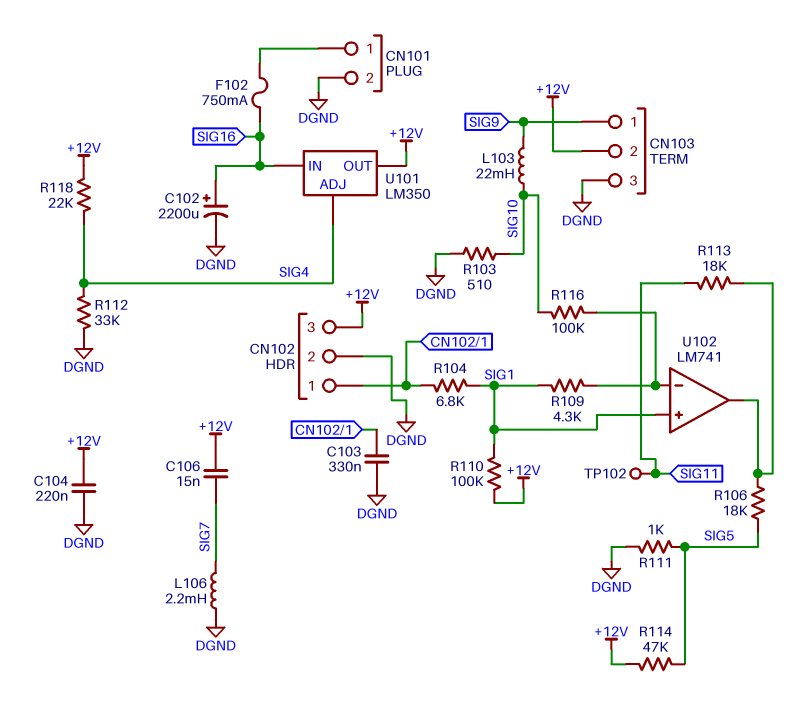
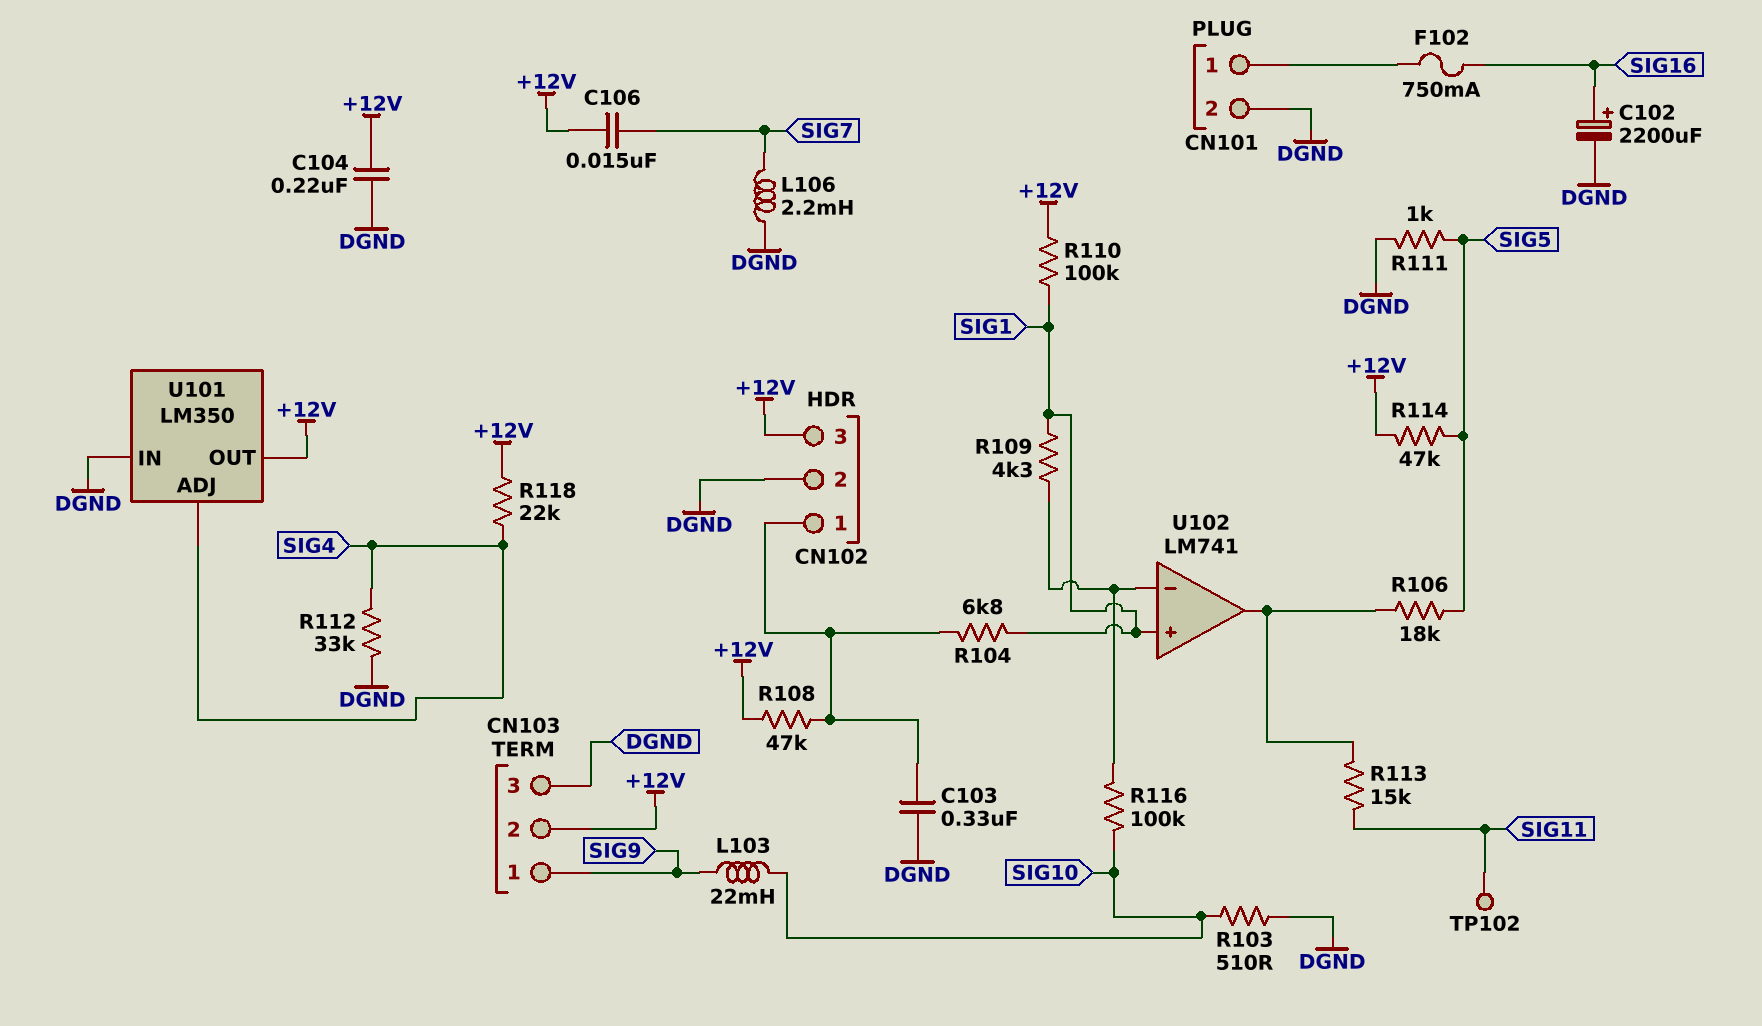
R108: none -> 47k (+12V, CN102/1)
R113: 18k (SIG11, U102/out) -> 15k (SIG11, U102/out)
U101 pin IN: SIG16 -> DGND

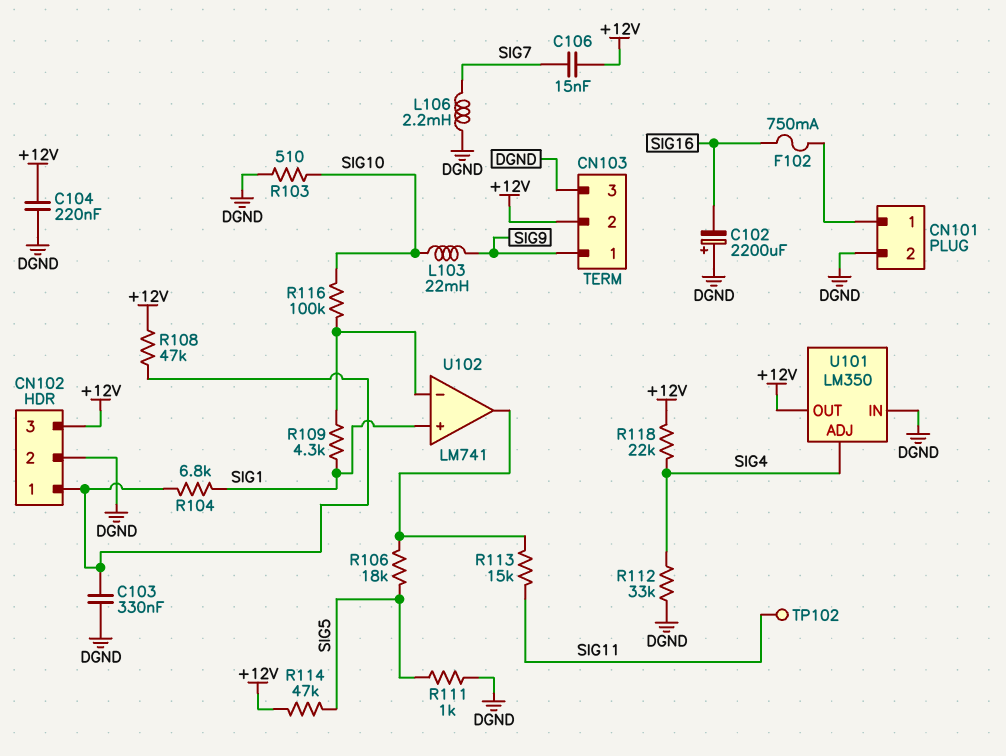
C102: 2200uF (plus SIG16, minus DGND) -> 2200uF (plus DGND, minus SIG16)
R110: 100k (+12V, SIG1) -> none

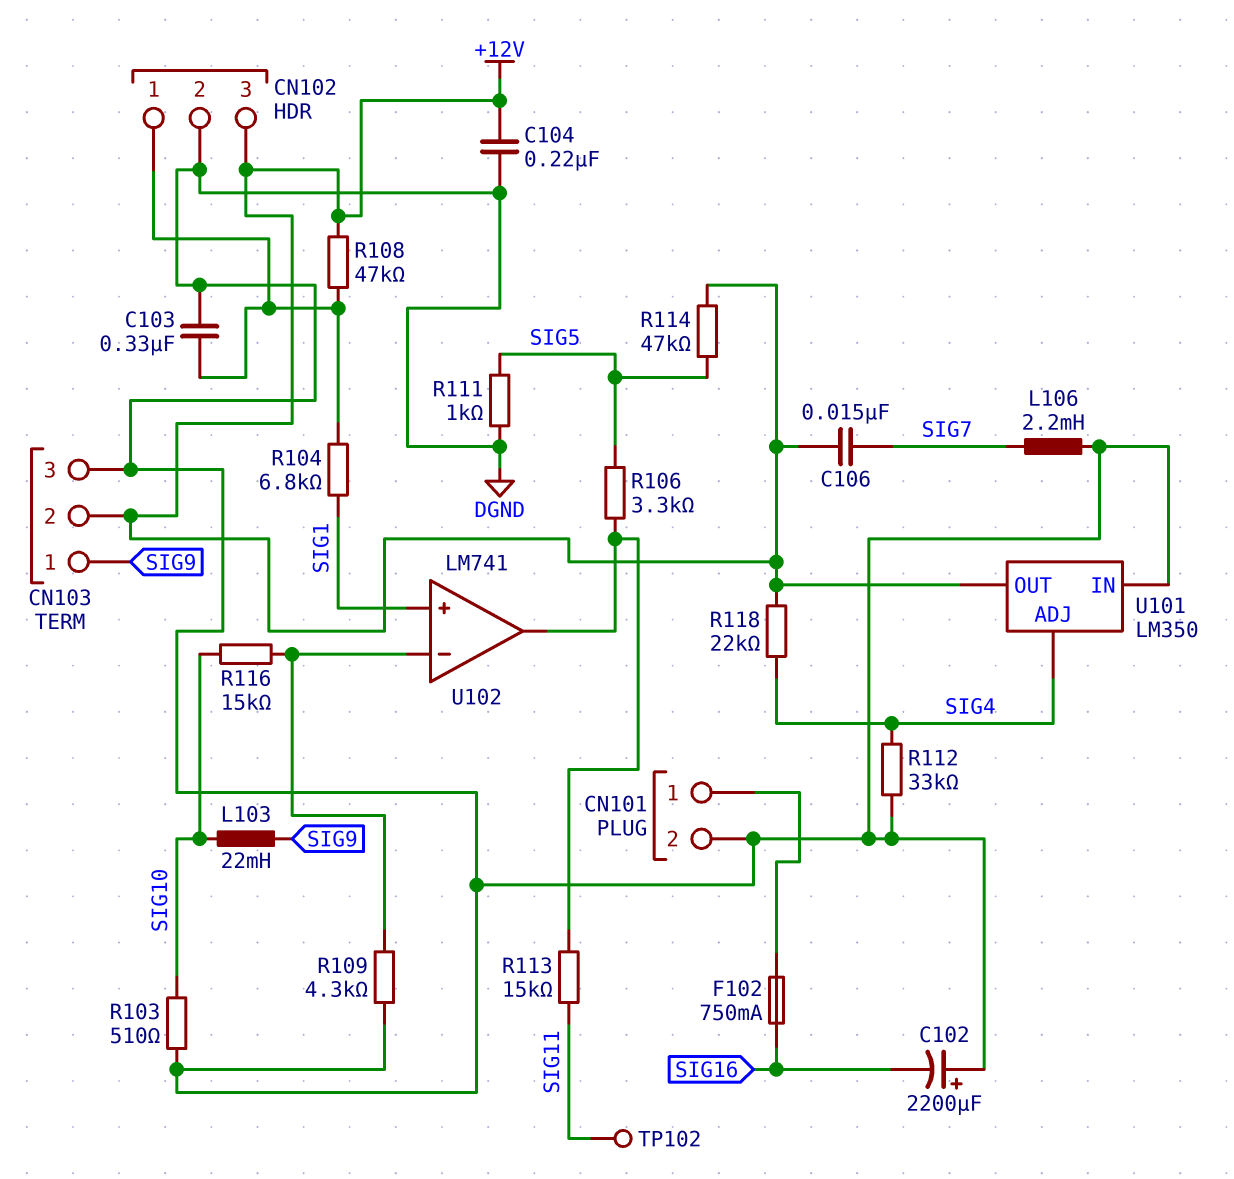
R106: 18k (SIG5, U102/out) -> 3.3k (SIG5, U102/out)
R109: 4.3k (SIG1, U102/in-) -> 4.3k (DGND, U102/in-)
R116: 100k (SIG10, U102/in-) -> 15k (SIG10, U102/in-)

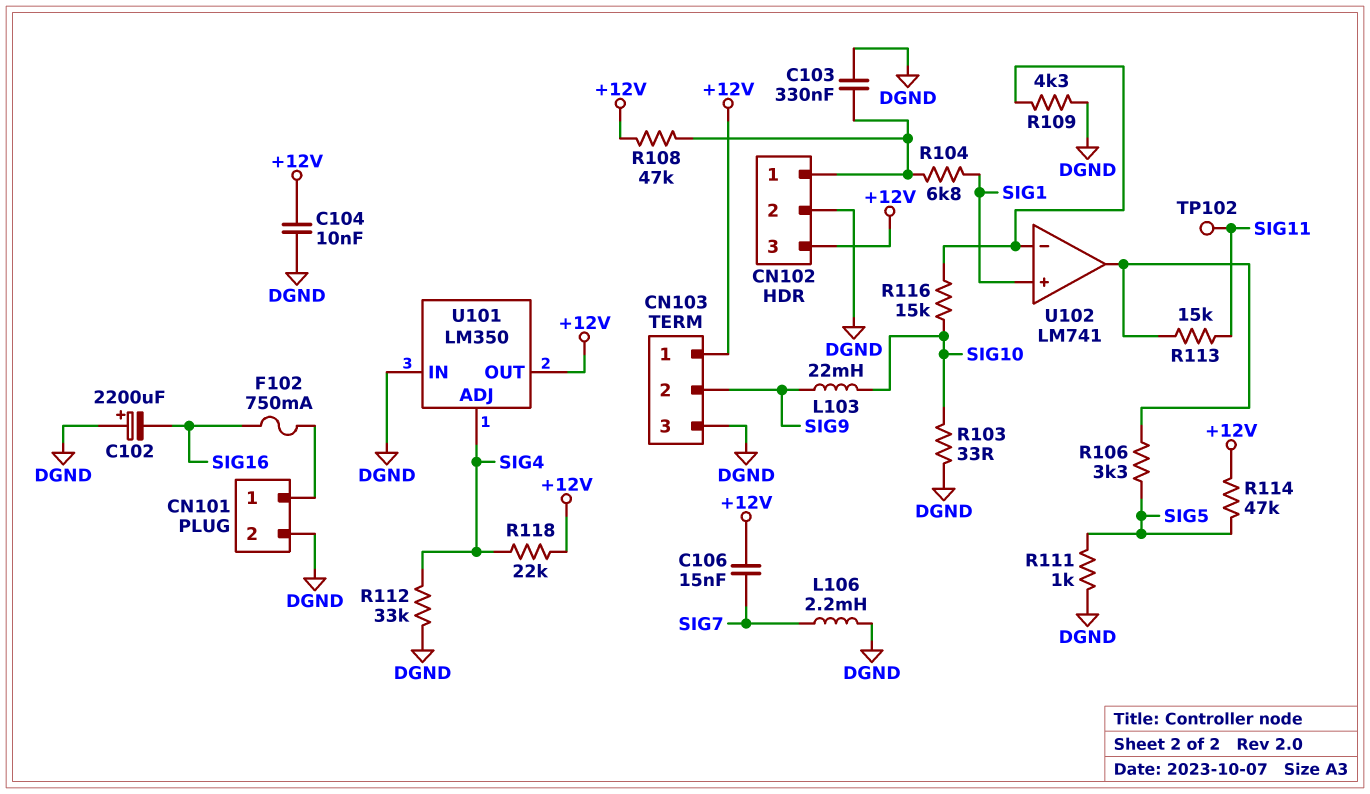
C104: 220nF (+12V, DGND) -> 10nF (+12V, DGND)
CN103 pin 1: SIG9 -> +12V
CN103 pin 2: +12V -> SIG9
R103: 510 (DGND, SIG10) -> 33 (DGND, SIG10)

